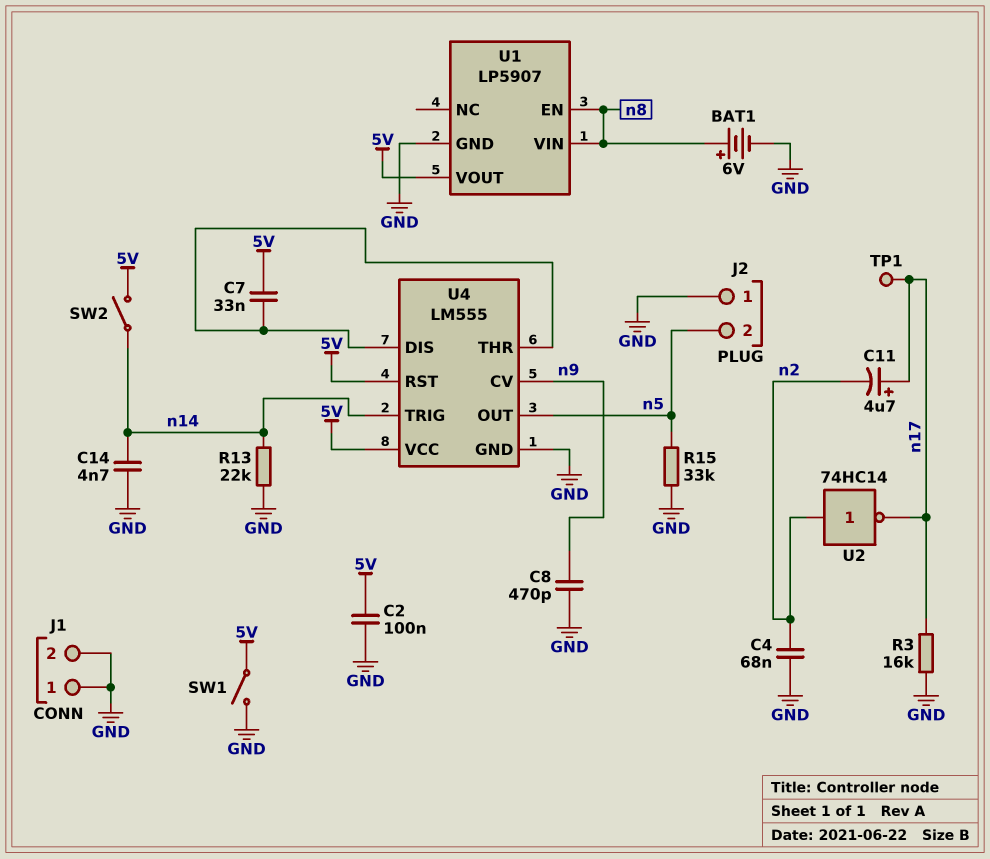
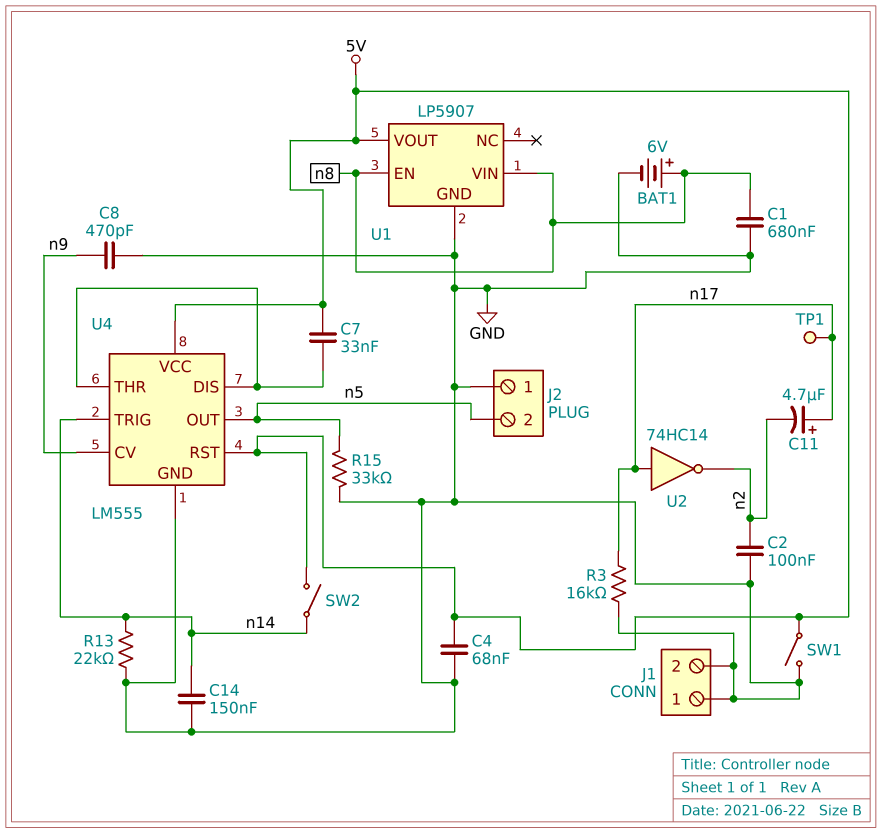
C1: none -> 680nF (GND, n8)
C2: 100nF (5V, GND) -> 100nF (GND, n2)
C4: 68nF (GND, n2) -> 68nF (5V, GND)
C14: 4.7nF (GND, n14) -> 150nF (GND, n14)
U2: NOT 74HC14 (in n2, out n17) -> NOT 74HC14 (in n17, out n2)

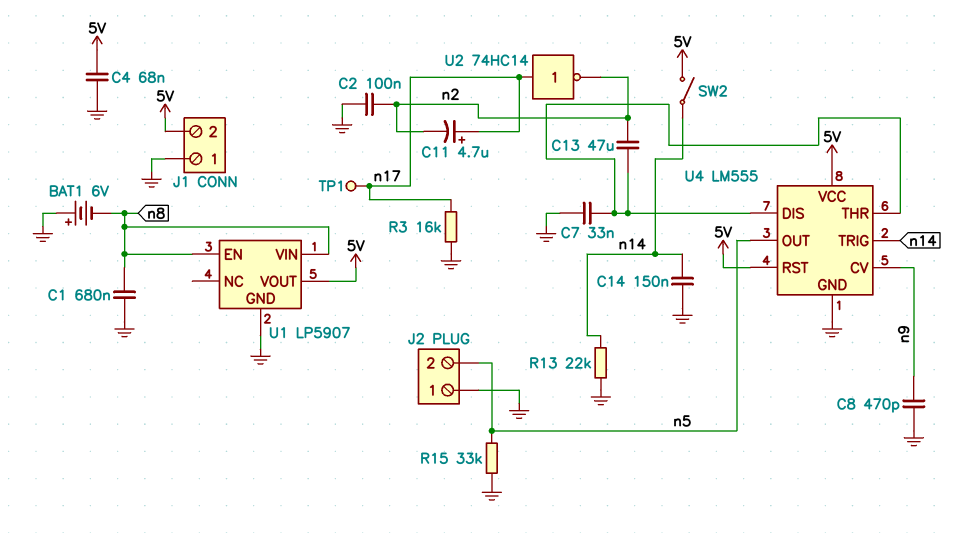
BAT1: 6V (plus n8, minus GND) -> 6V (plus GND, minus n8)
C7: 33nF (5V, U4/DIS) -> 33nF (GND, U4/DIS)
C13: none -> 47uF (U4/DIS, n2)
J1 pin 2: GND -> 5V
SW1: switch (5V, GND) -> none

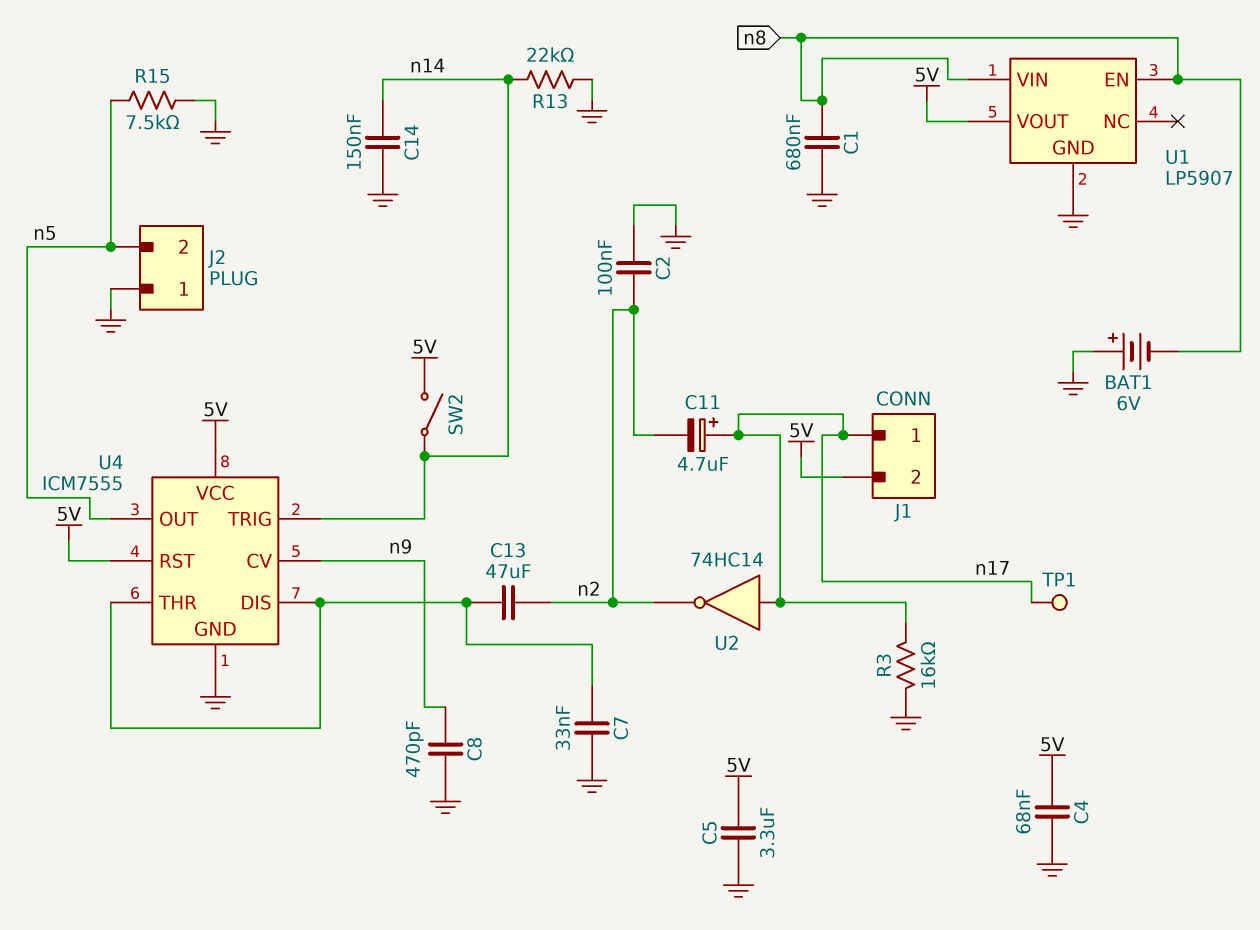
C5: none -> 3.3uF (5V, GND)
J1 pin 1: GND -> n17
R15: 33k (GND, n5) -> 7.5k (GND, n5)
U4: LM555 -> ICM7555

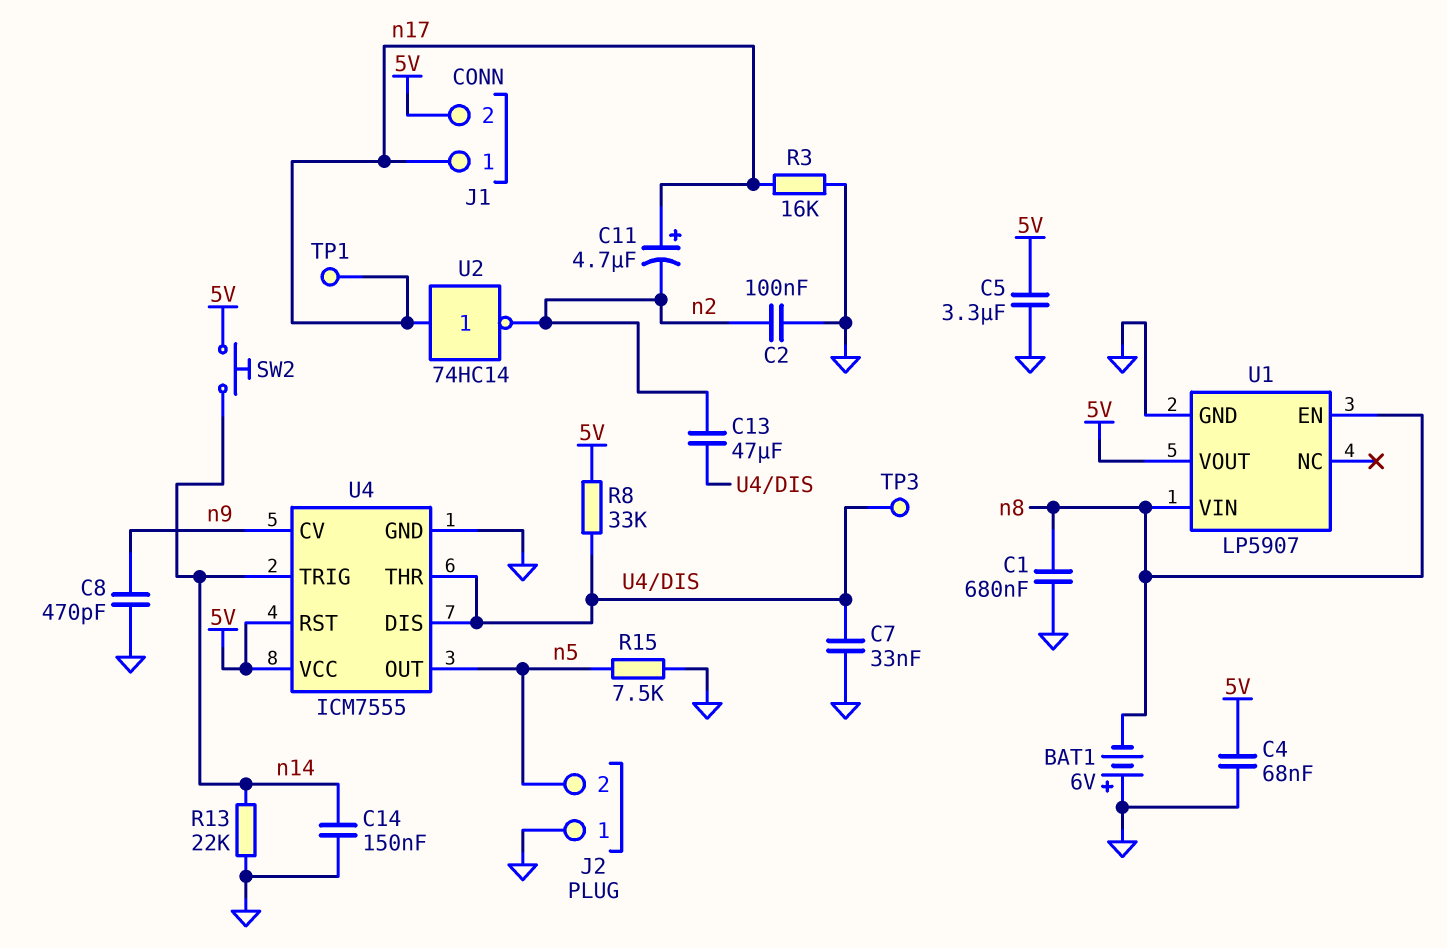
R8: none -> 33k (5V, U4/DIS)
SW2: switch (5V, n14) -> button (5V, n14)
TP3: none -> test point (U4/DIS)

